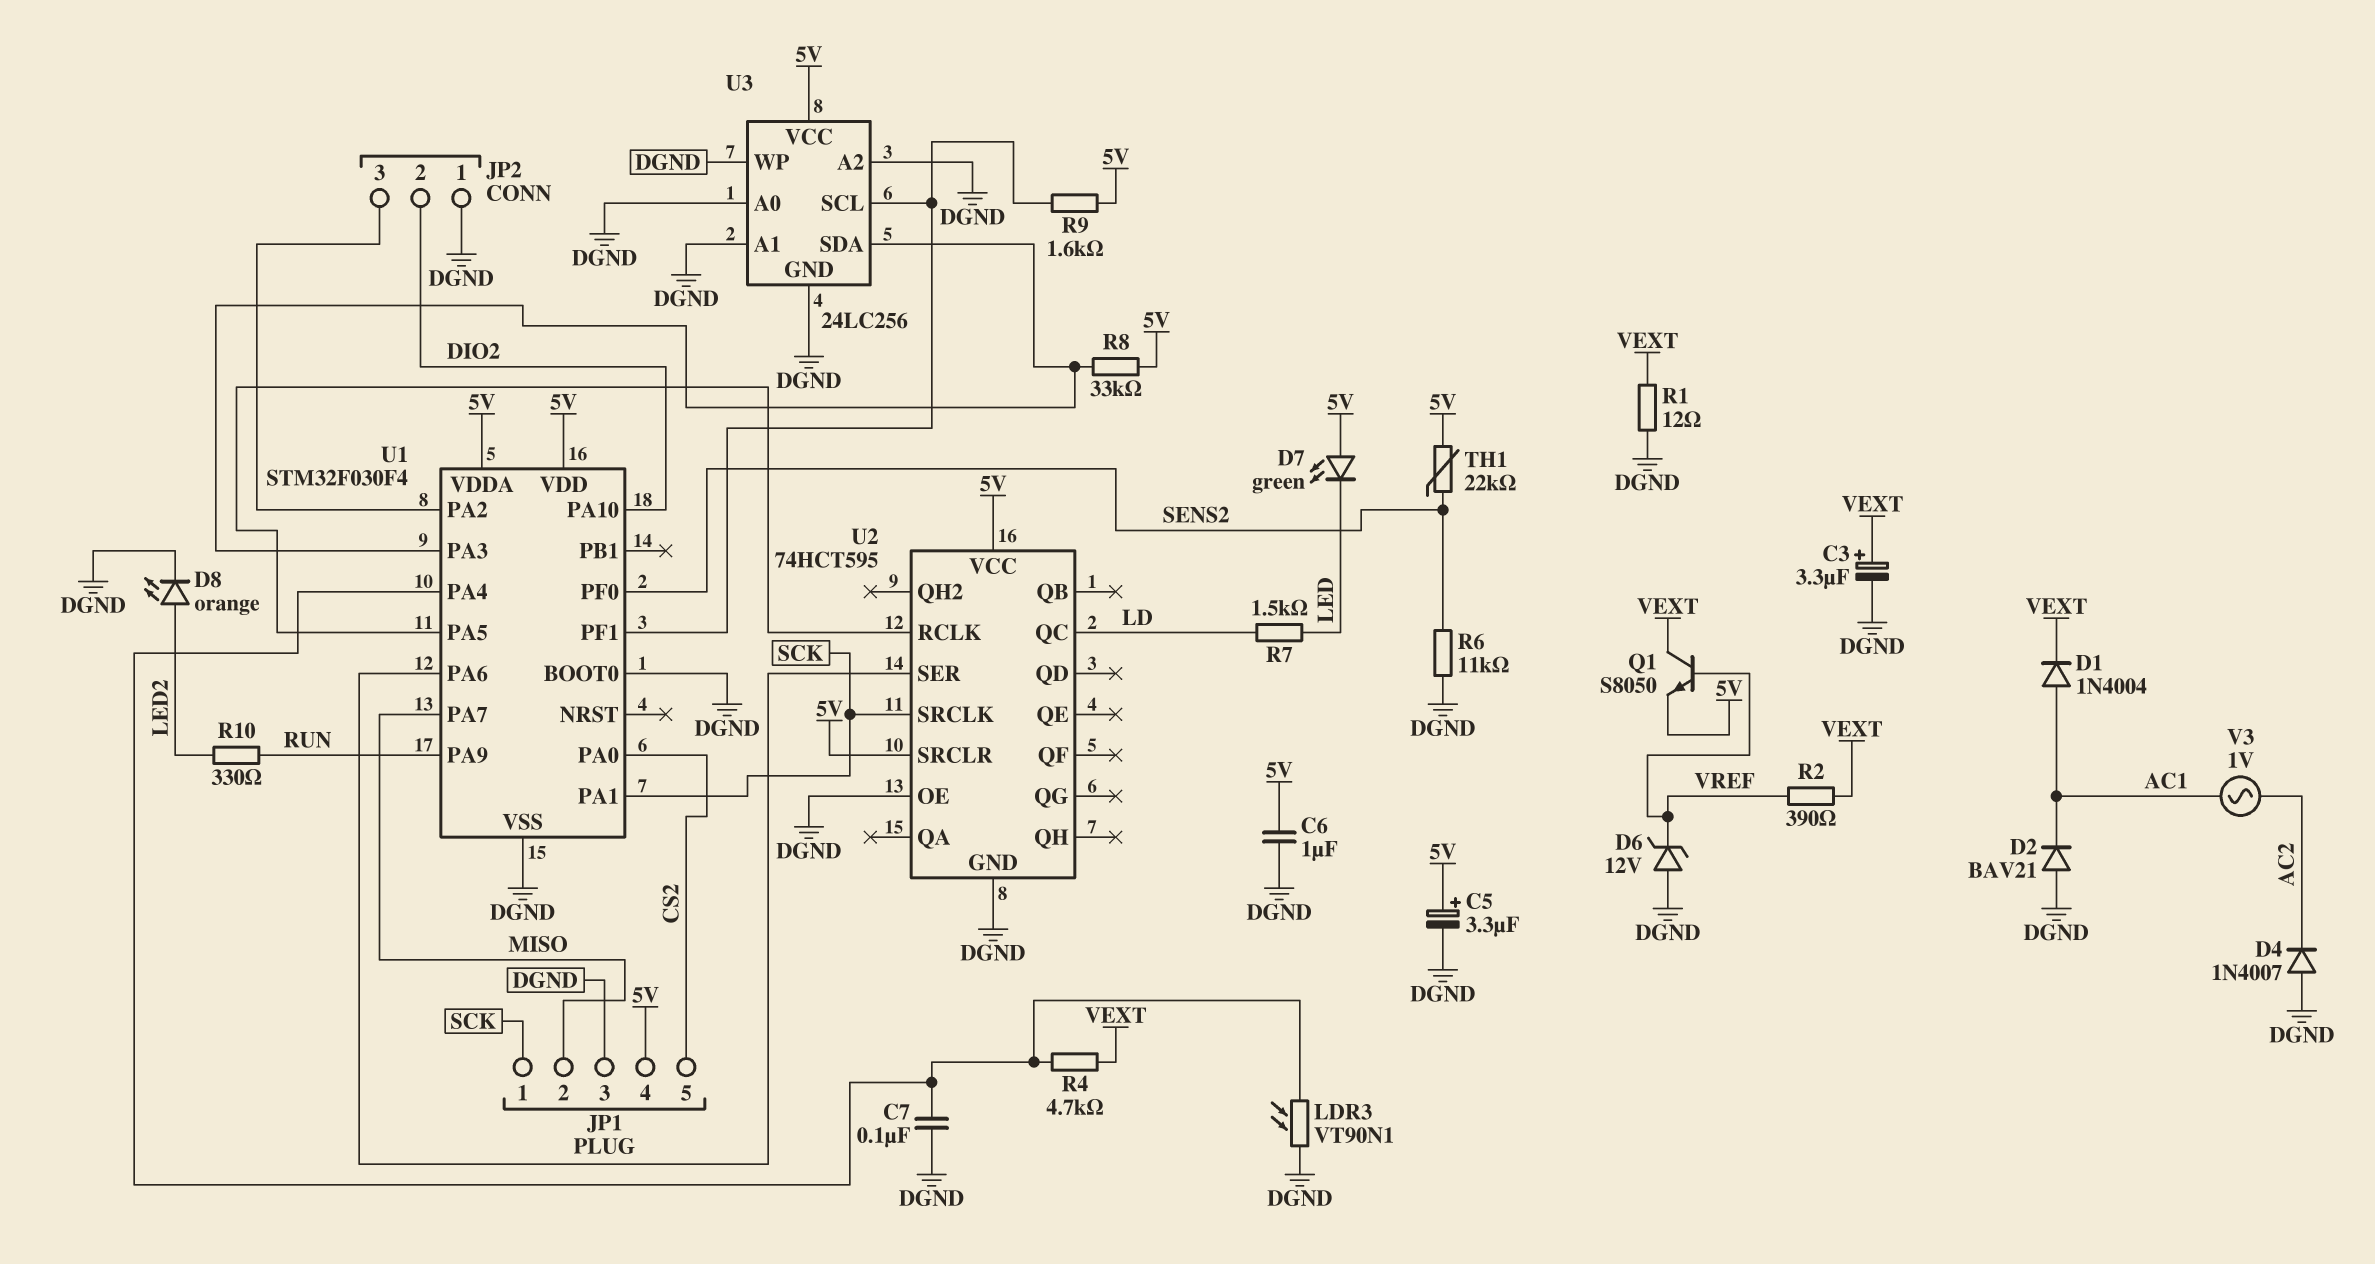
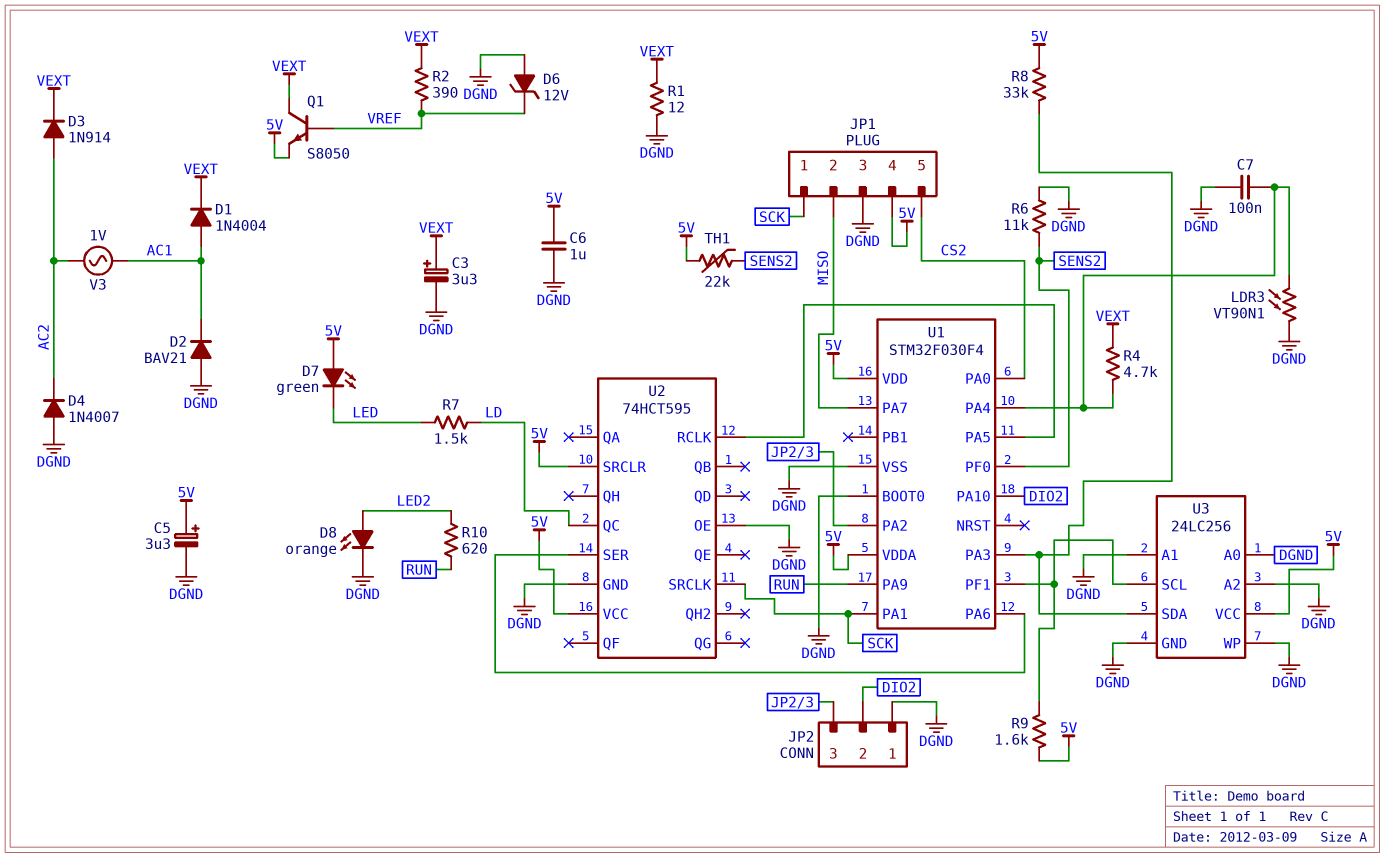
D3: none -> diode 1N914 (A AC2, K VEXT)
R10: 330 (LED2, RUN) -> 620 (LED2, RUN)

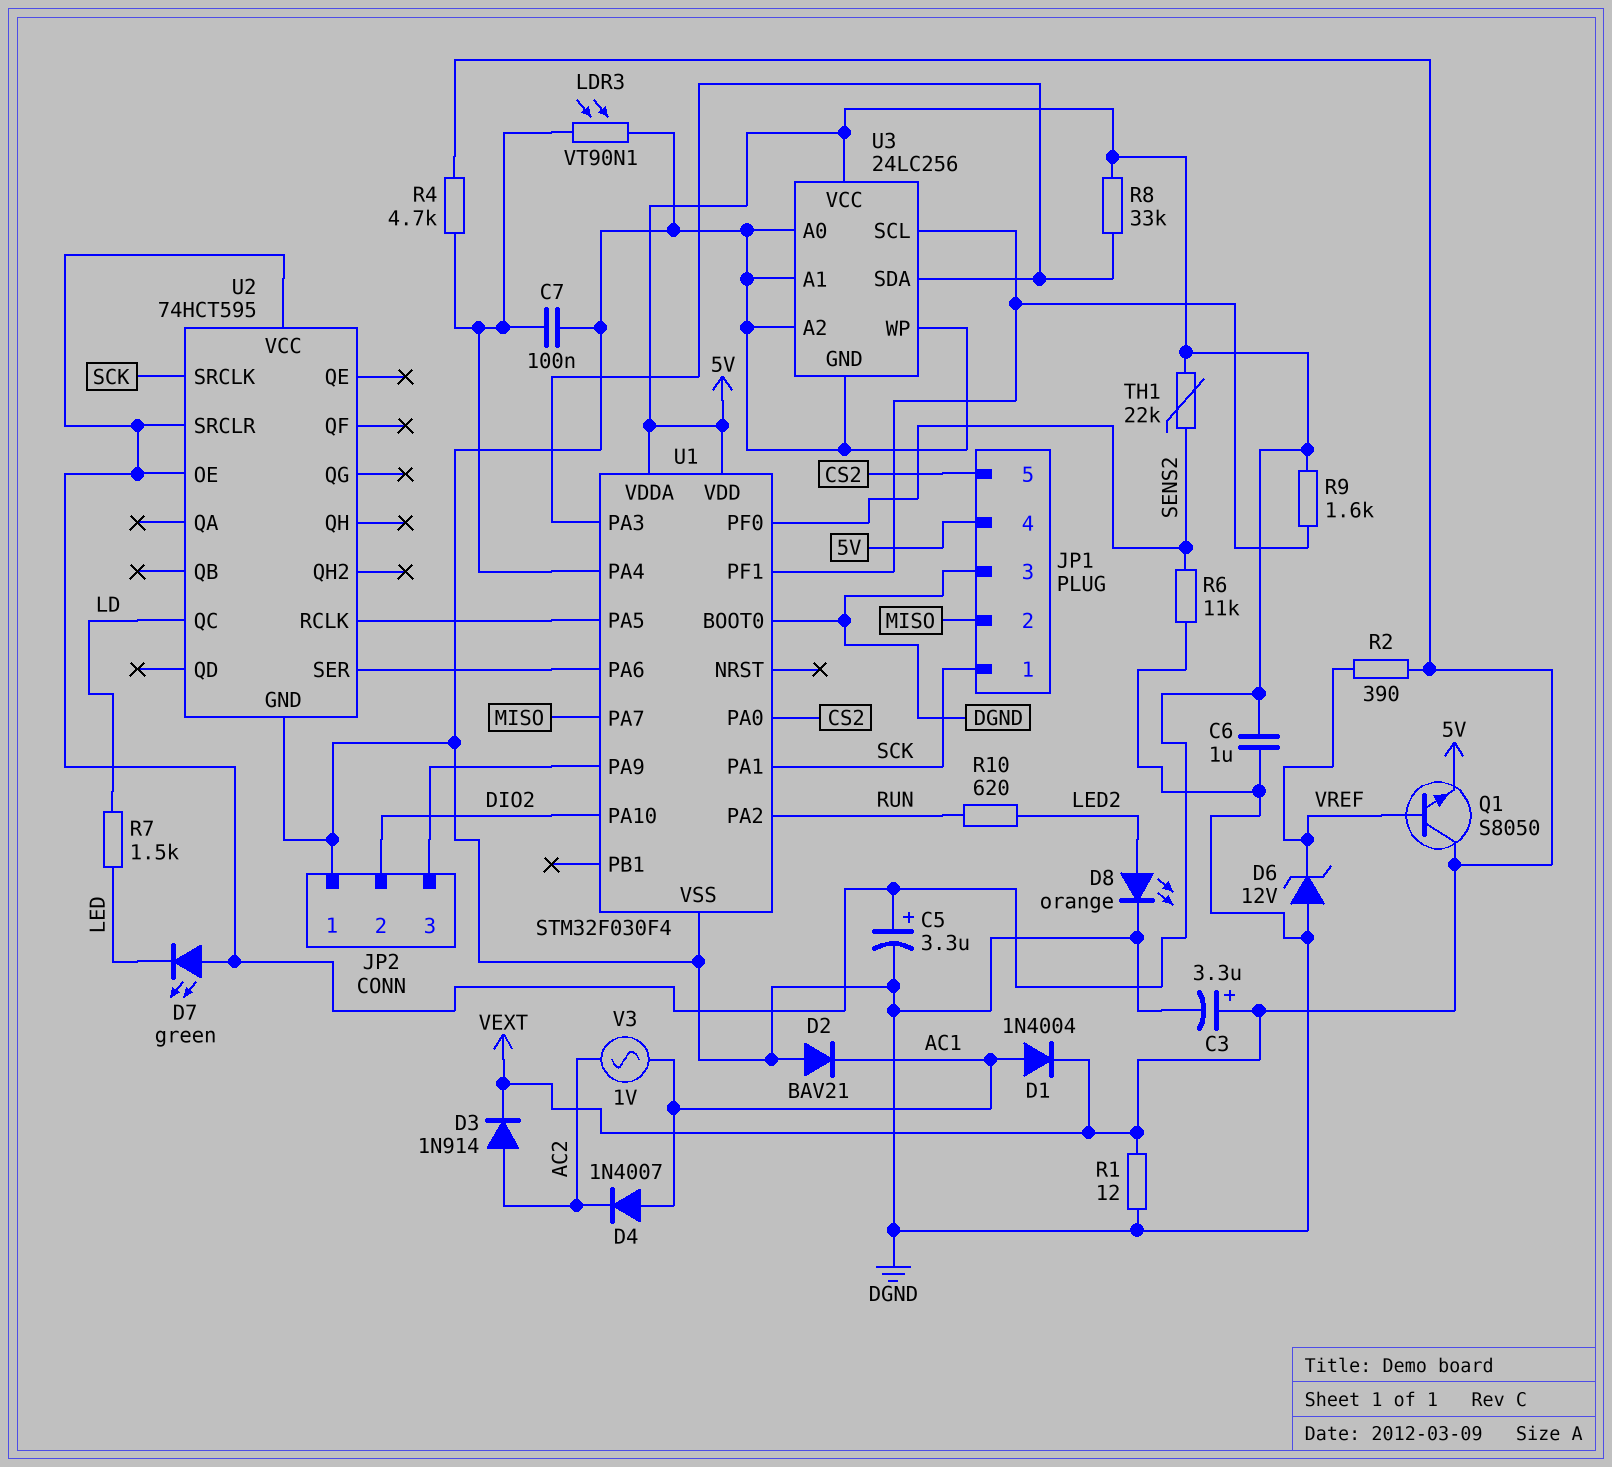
D4: diode 1N4007 (A DGND, K AC2) -> diode 1N4007 (A AC1, K AC2)
U1 pin PA2: JP2/3 -> RUN
U1 pin PA9: RUN -> JP2/3
U2 pin OE: DGND -> 5V

